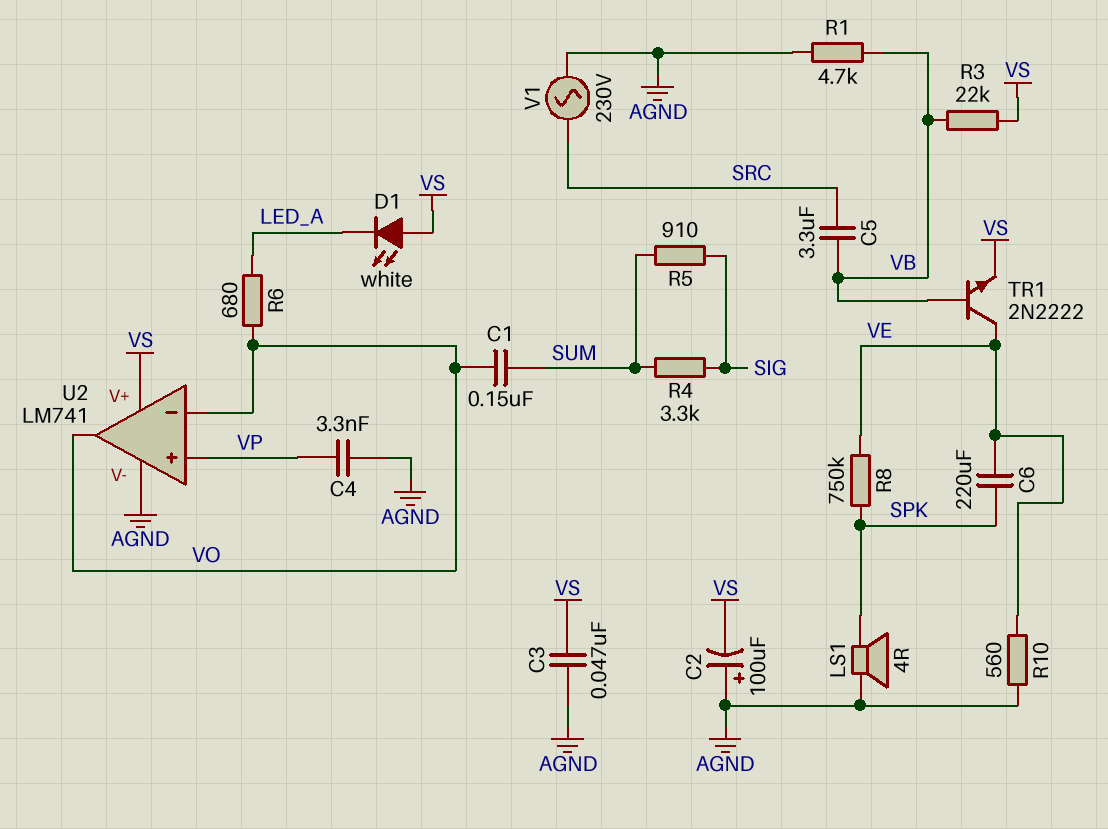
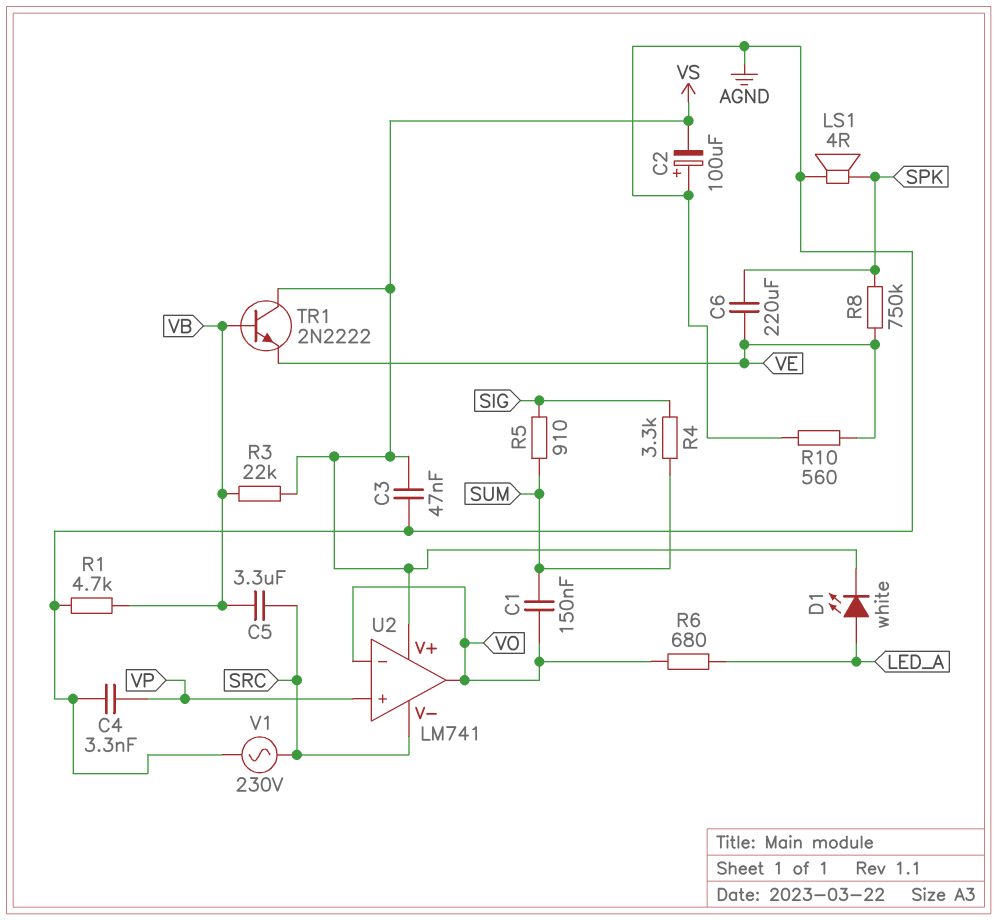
D1: LED white (A VS, K LED_A) -> LED white (A LED_A, K VS)
TR1: NPN 2N2222 (B VB, C VE, E VS) -> NPN 2N2222 (B VB, C VS, E VE)
U2 pin V-: AGND -> SRC

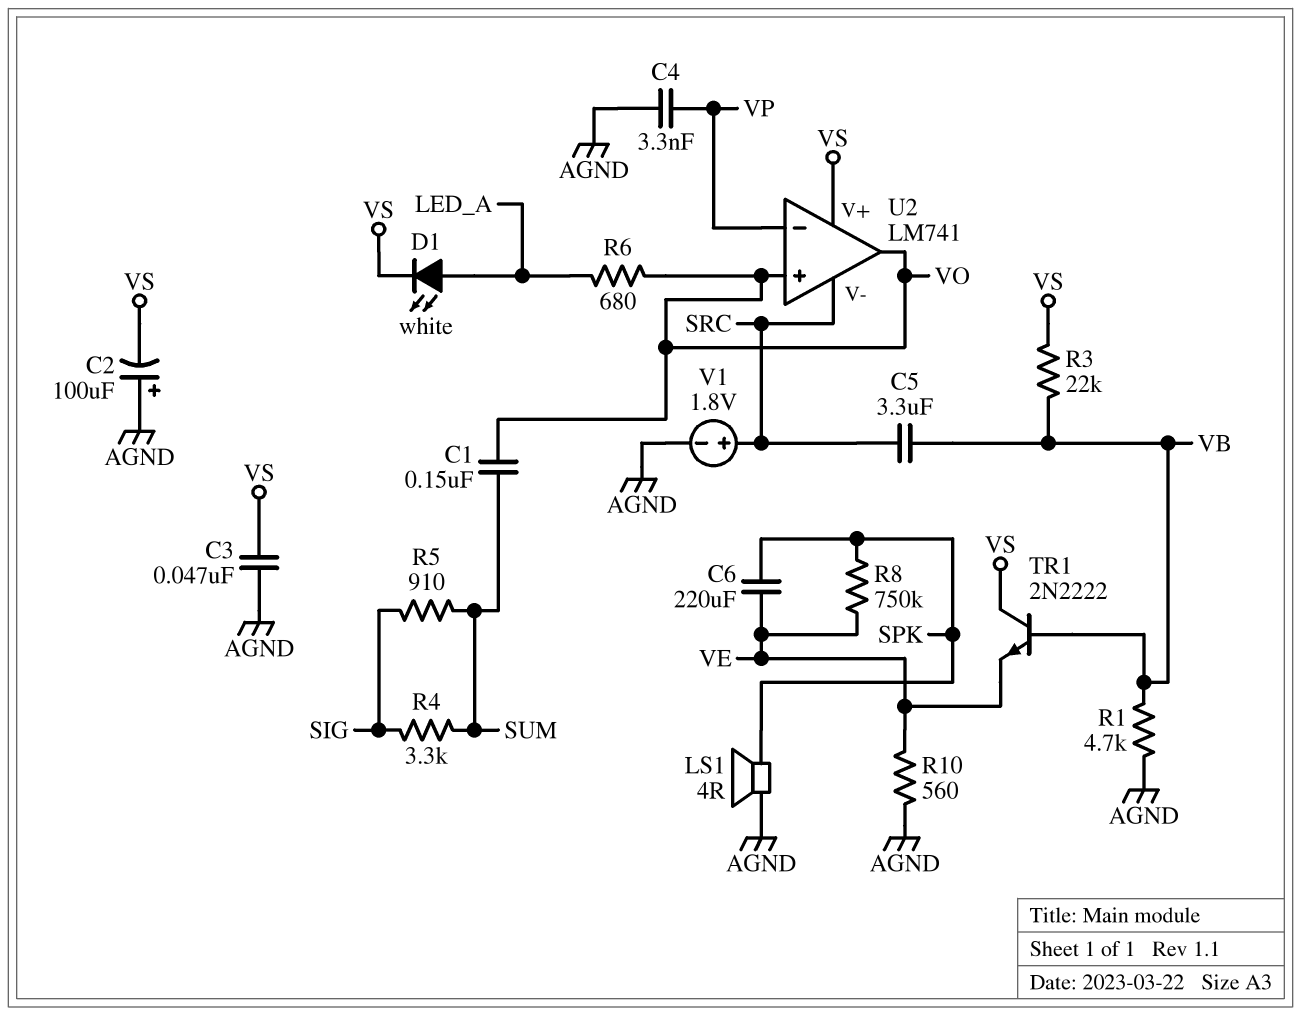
U2 pin in+: VP -> VO
U2 pin in-: VO -> VP
V1: AC 230V (AGND, SRC) -> 1.8V (plus SRC, minus AGND)

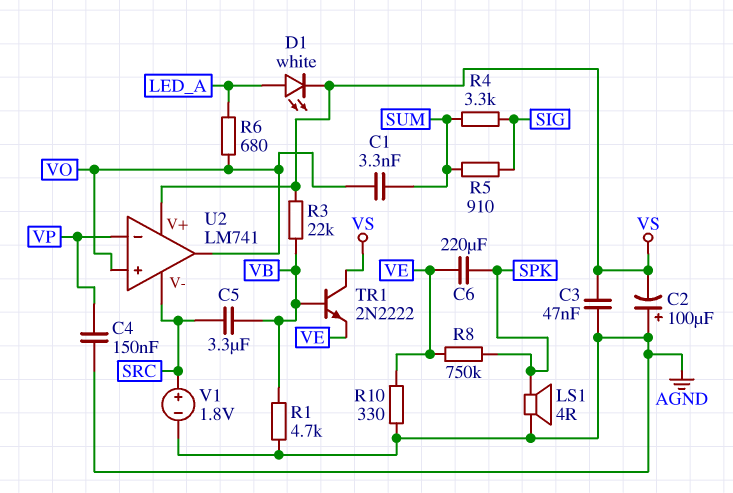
C1: 150nF (SUM, VO) -> 3.3nF (SUM, VO)
C4: 3.3nF (AGND, VP) -> 150nF (AGND, VP)
R10: 560 (AGND, VE) -> 330 (AGND, VE)

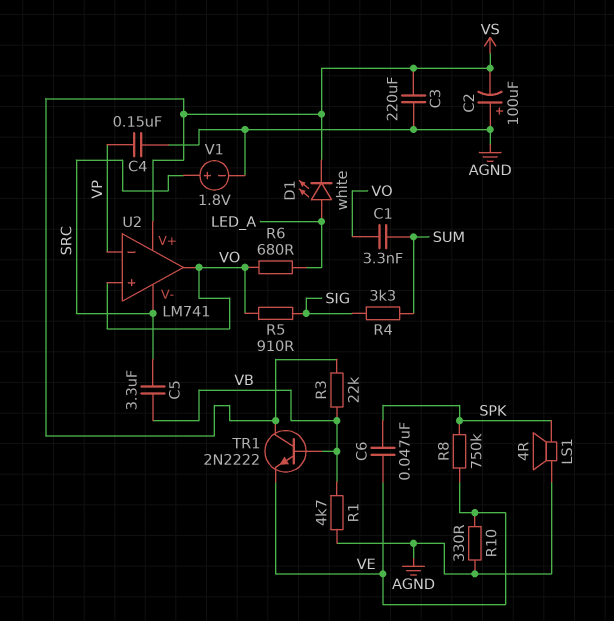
C3: 47nF (AGND, VS) -> 220uF (AGND, VS)
C6: 220uF (SPK, VE) -> 47nF (SPK, VE)
R5: 910 (SIG, SUM) -> 910 (SIG, VO)

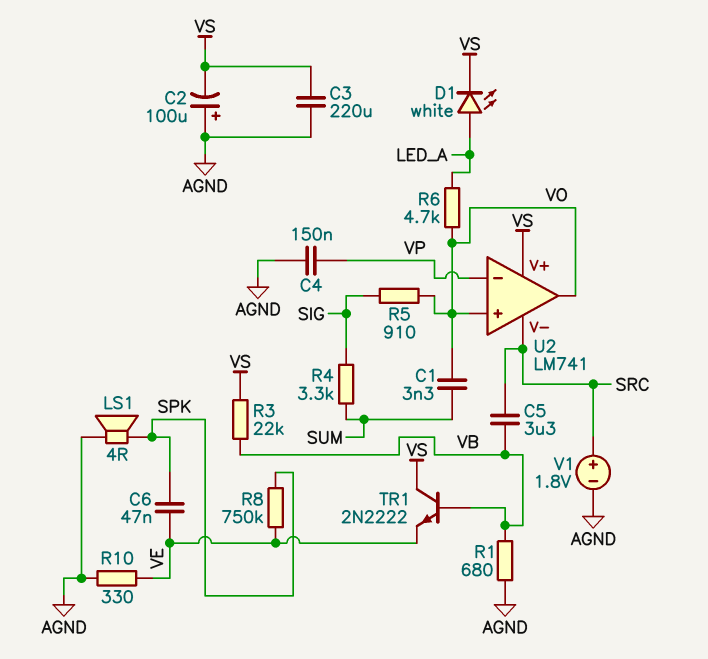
R1: 4.7k (AGND, VB) -> 680 (AGND, VB)
R6: 680 (LED_A, VO) -> 4.7k (LED_A, VO)

